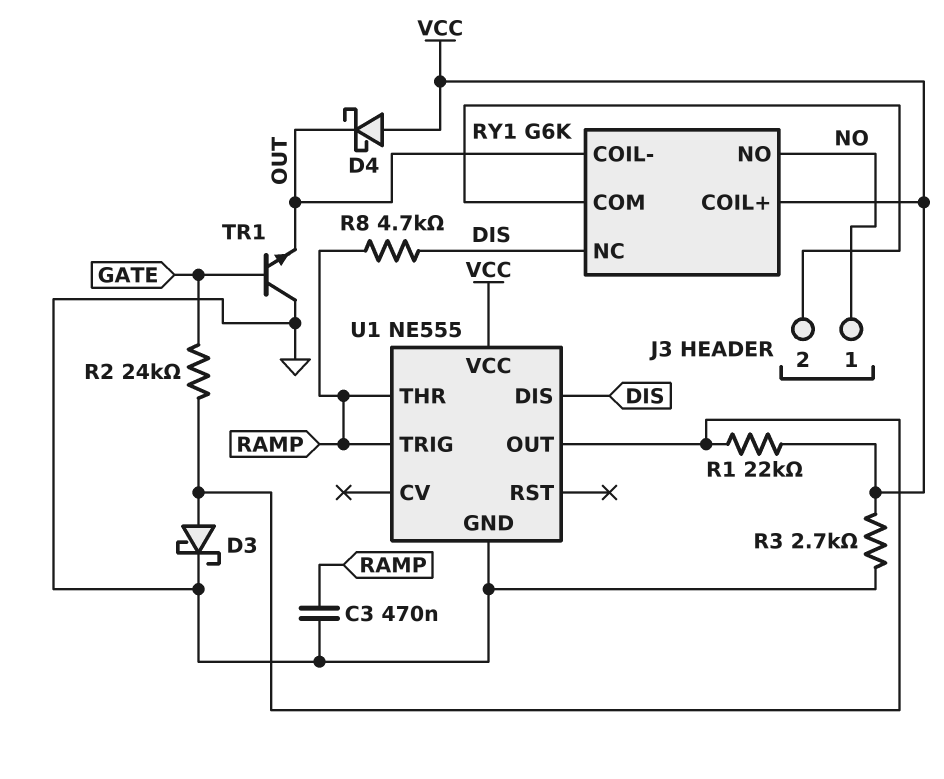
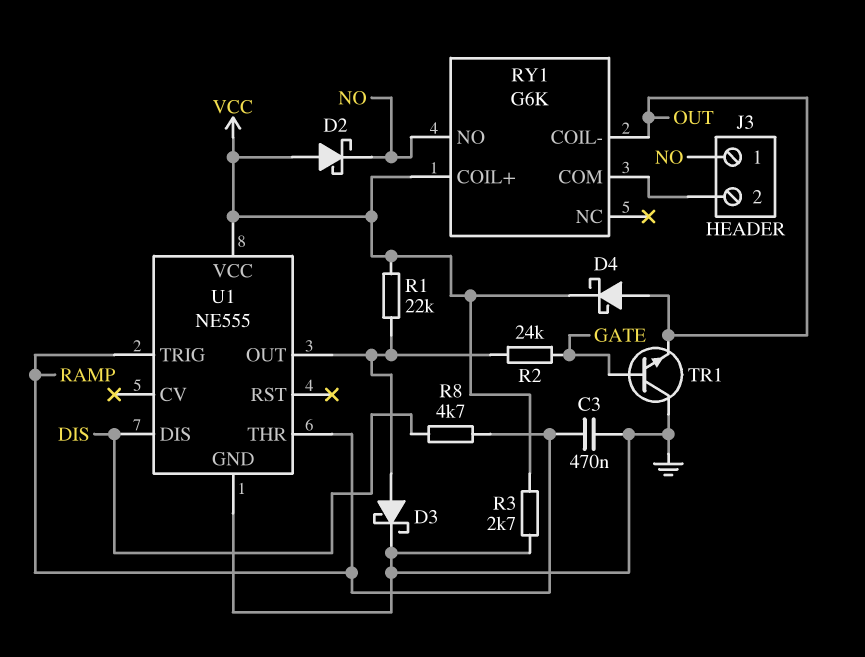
D2: none -> schottky (A VCC, K NO)
D4: schottky (A VCC, K OUT) -> schottky (A OUT, K VCC)
RY1 pin NC: DIS -> none

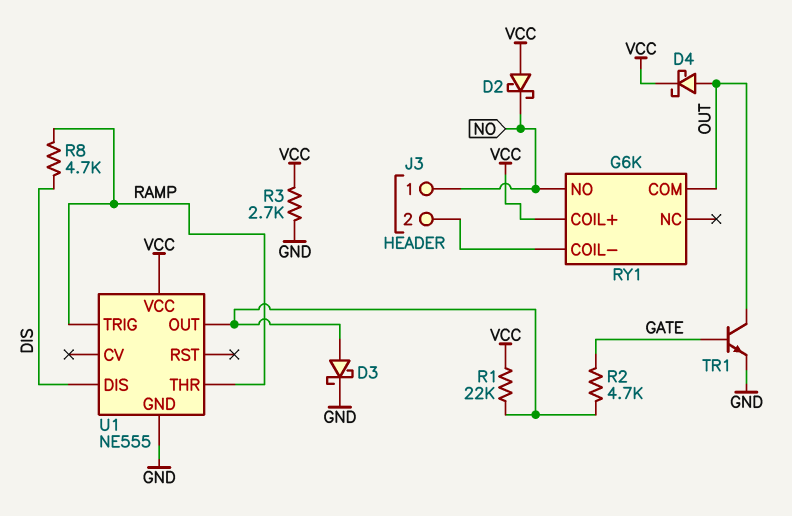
C3: 470nF (GND, RAMP) -> none
R2: 24k (GATE, U1/OUT) -> 4.7k (GATE, U1/OUT)
RY1 pin COIL-: OUT -> J3/2
RY1 pin COM: J3/2 -> OUT
TR1: NPN (B GATE, C GND, E OUT) -> NPN (B GATE, C OUT, E GND)

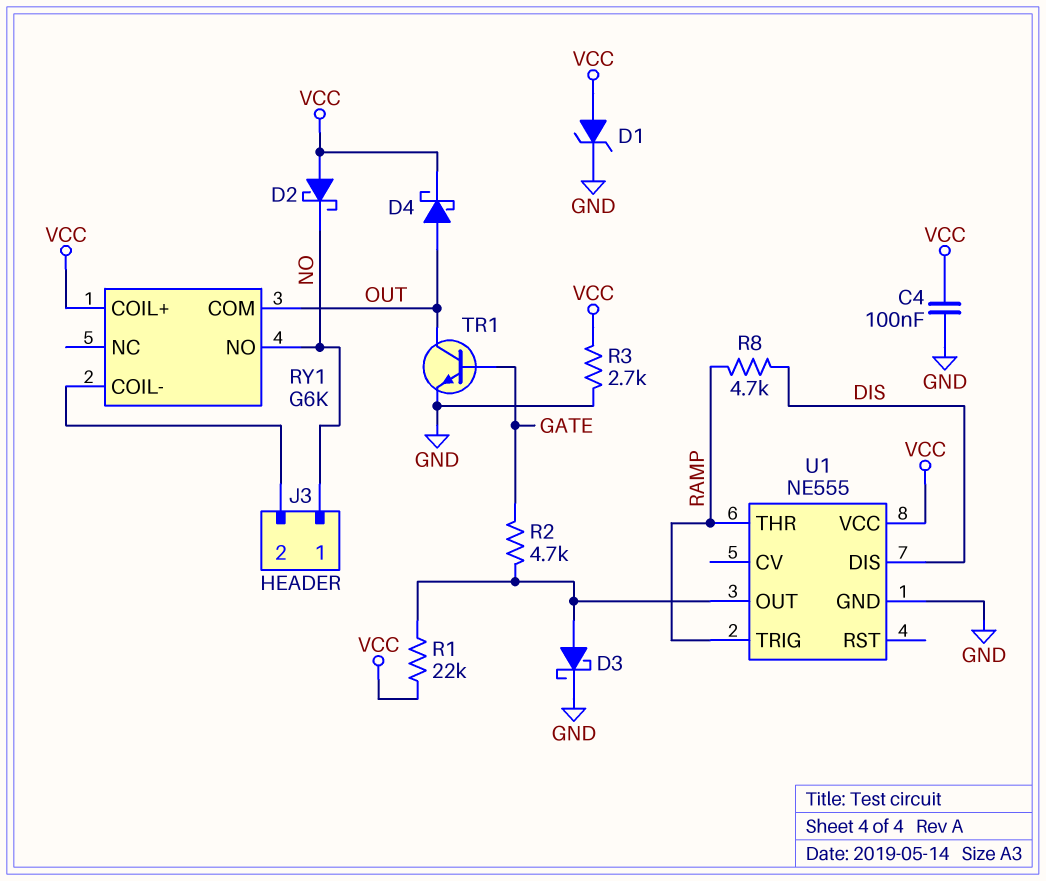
C4: none -> 100nF (GND, VCC)
D1: none -> zener (A VCC, K GND)

